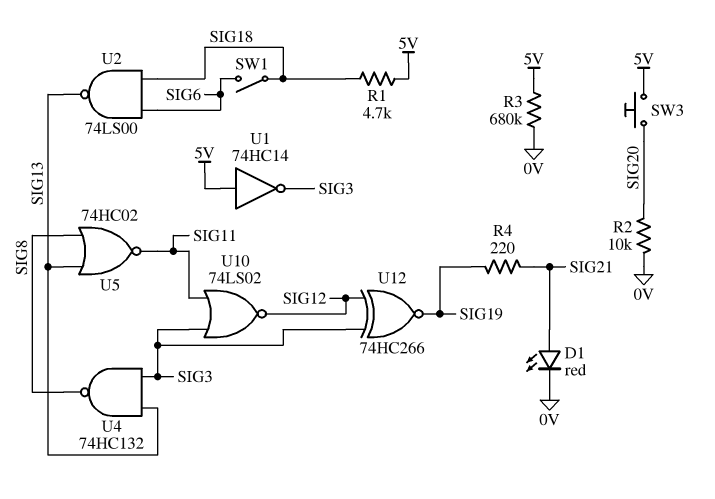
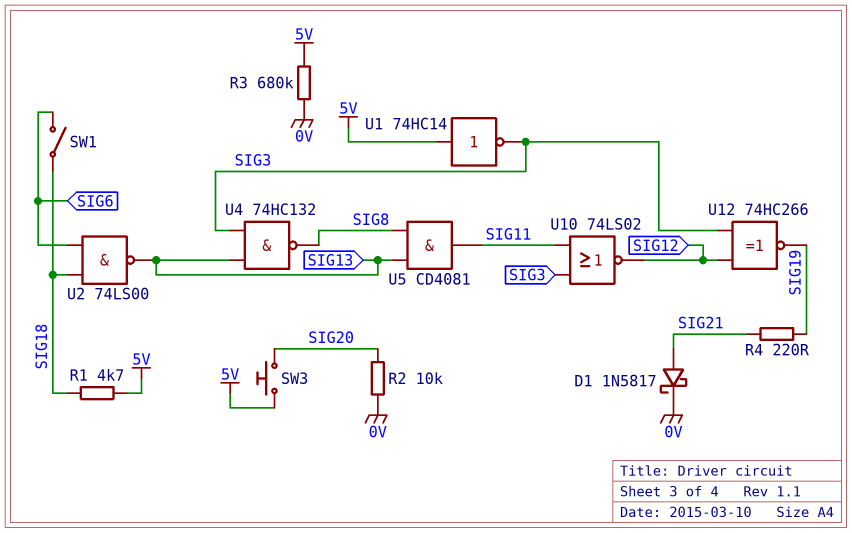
D1: LED red (A SIG21, K 0V) -> schottky 1N5817 (A SIG21, K 0V)
U5: NOR 74HC02 (in SIG8, in SIG13, out SIG11) -> AND CD4081 (in SIG8, in SIG13, out SIG11)

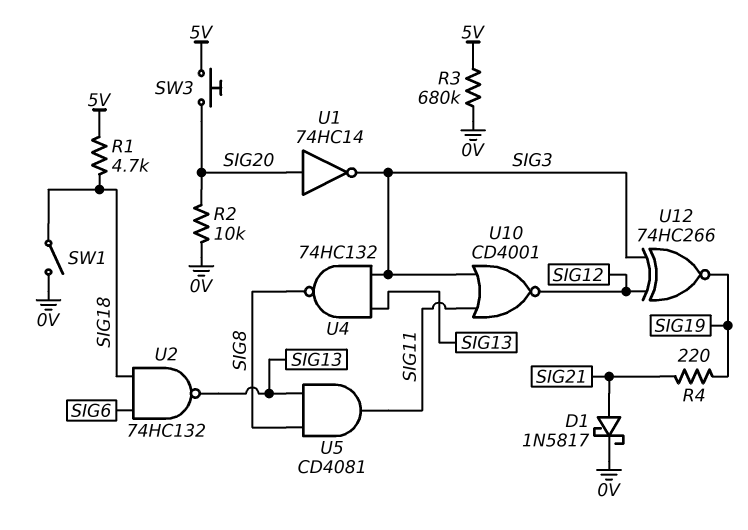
SW1: switch (SIG6, SIG18) -> switch (0V, SIG18)
U1: NOT 74HC14 (in 5V, out SIG3) -> NOT 74HC14 (in SIG20, out SIG3)
U2: NAND 74LS00 (in SIG6, in SIG18, out SIG13) -> NAND 74HC132 (in SIG6, in SIG18, out SIG13)
U10: NOR 74LS02 (in SIG3, in SIG11, out SIG12) -> NOR CD4001 (in SIG3, in SIG11, out SIG12)

